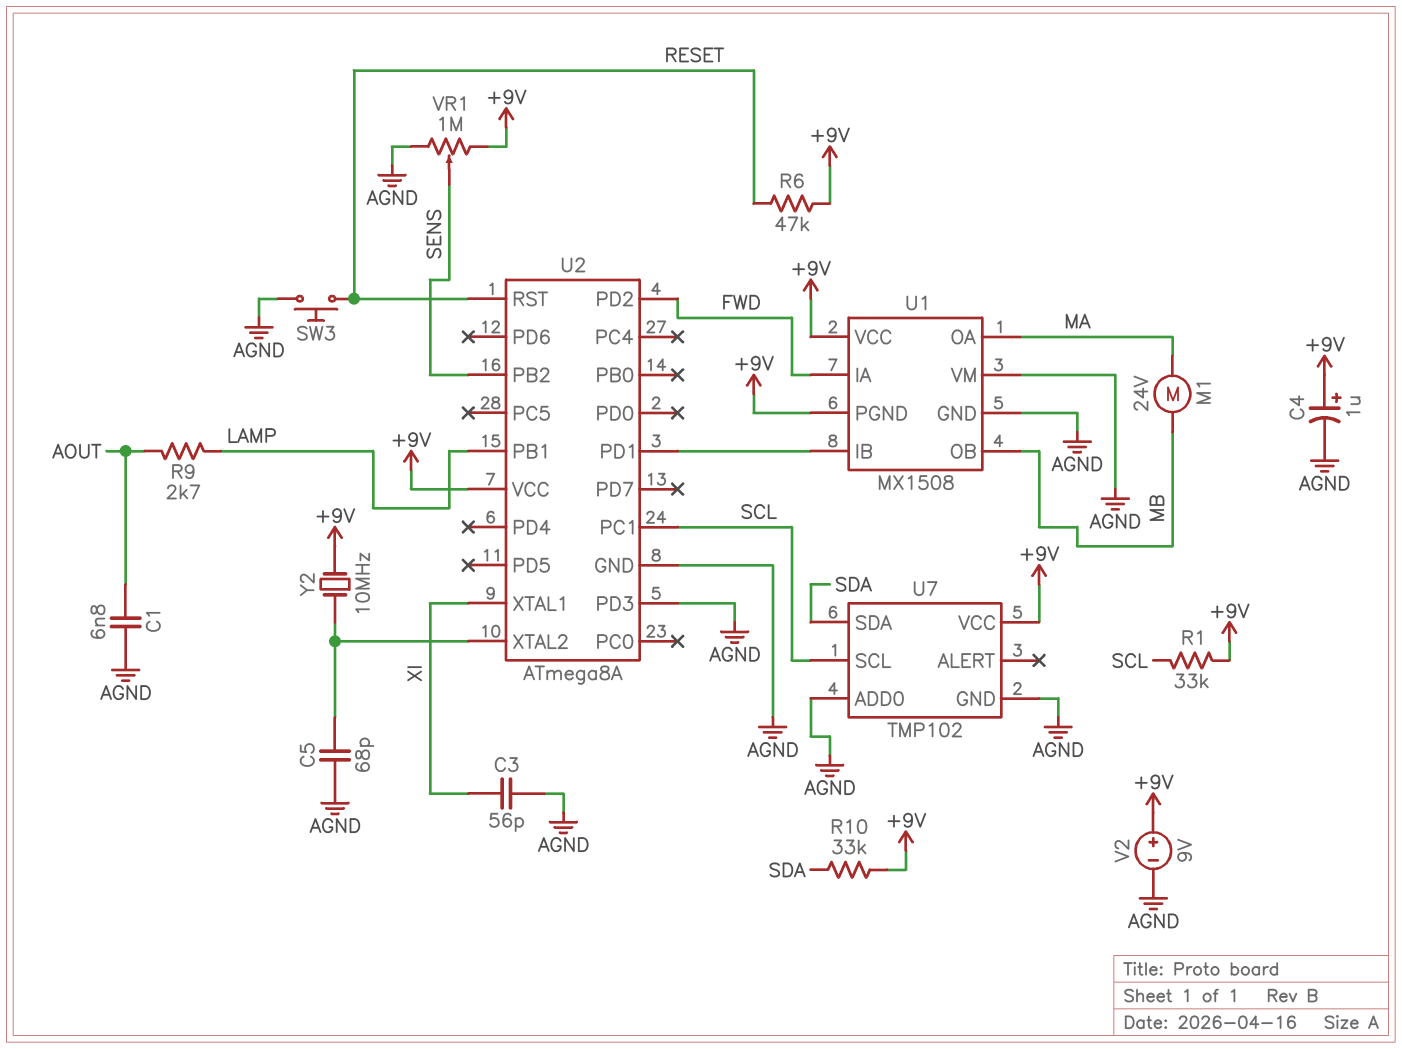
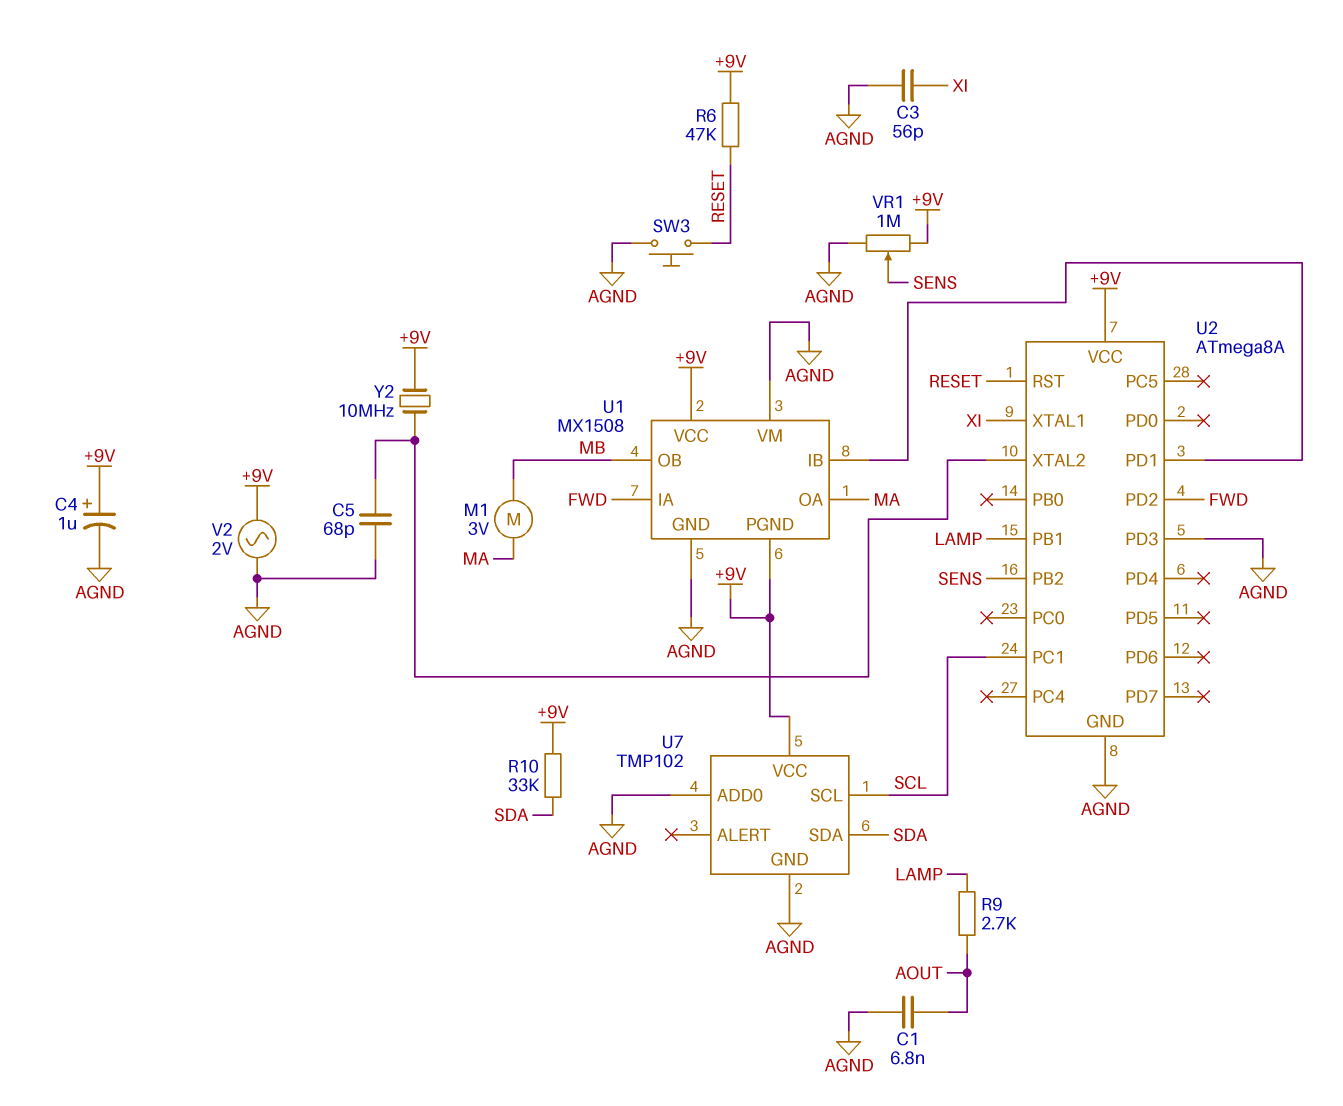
M1: motor 24V (MA, MB) -> motor 3V (MA, MB)
R1: 33k (+9V, SCL) -> none
V2: 9V (plus +9V, minus AGND) -> AC 2V (+9V, AGND)

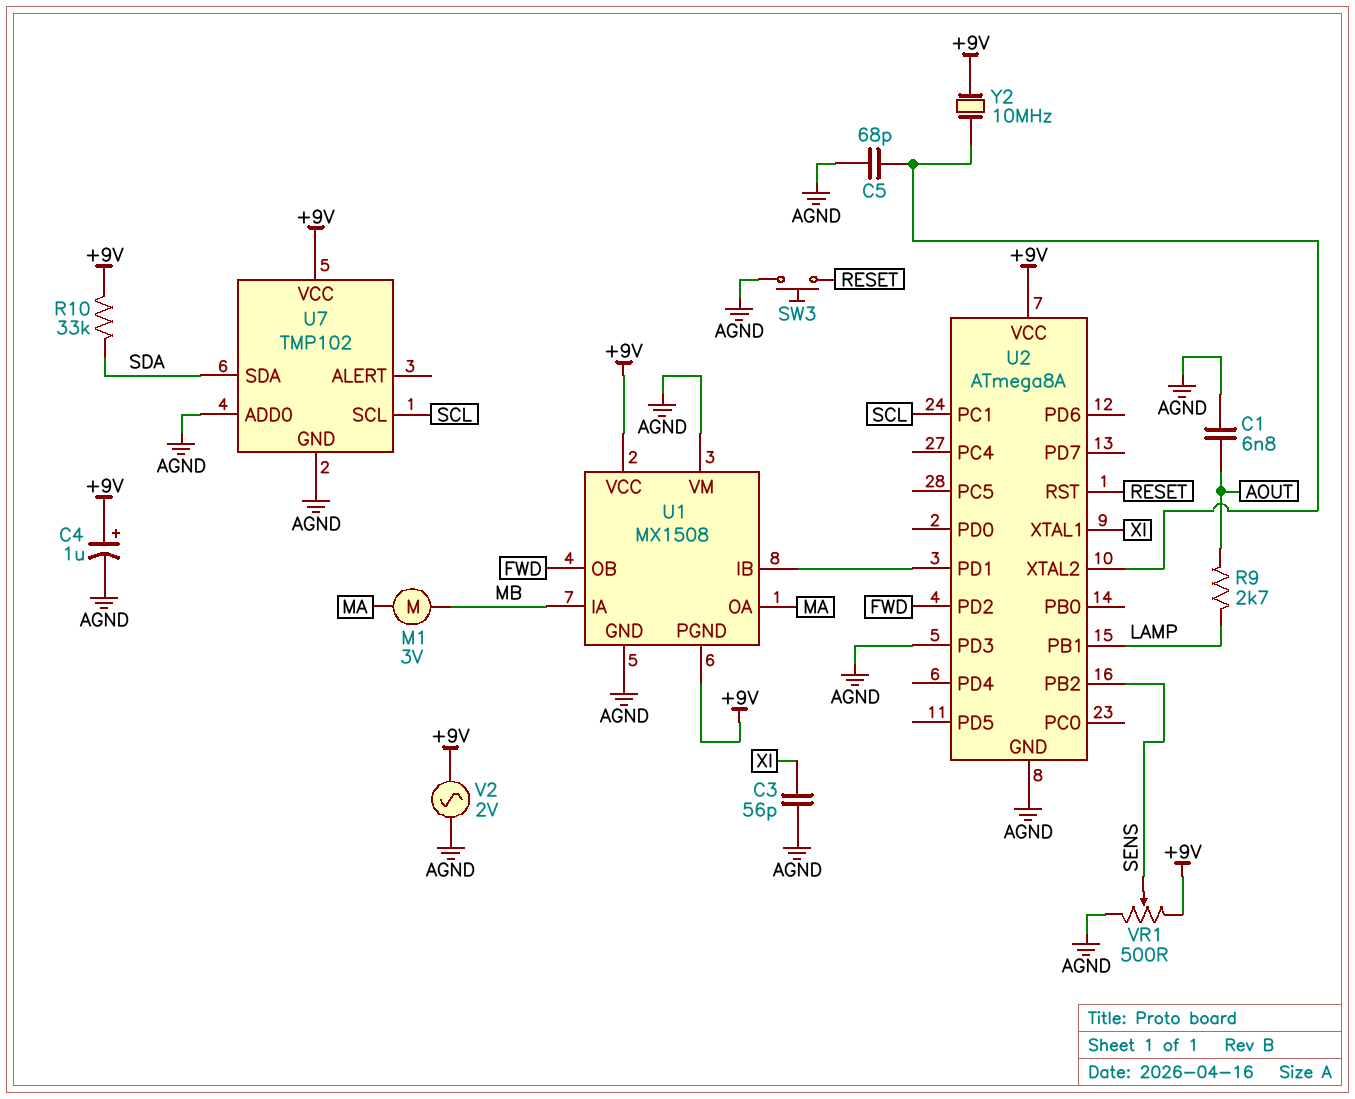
R6: 47k (+9V, RESET) -> none
U1 pin IA: FWD -> MB
U1 pin OB: MB -> FWD
VR1: 1M (+9V, AGND, wiper SENS) -> 500 (+9V, AGND, wiper SENS)

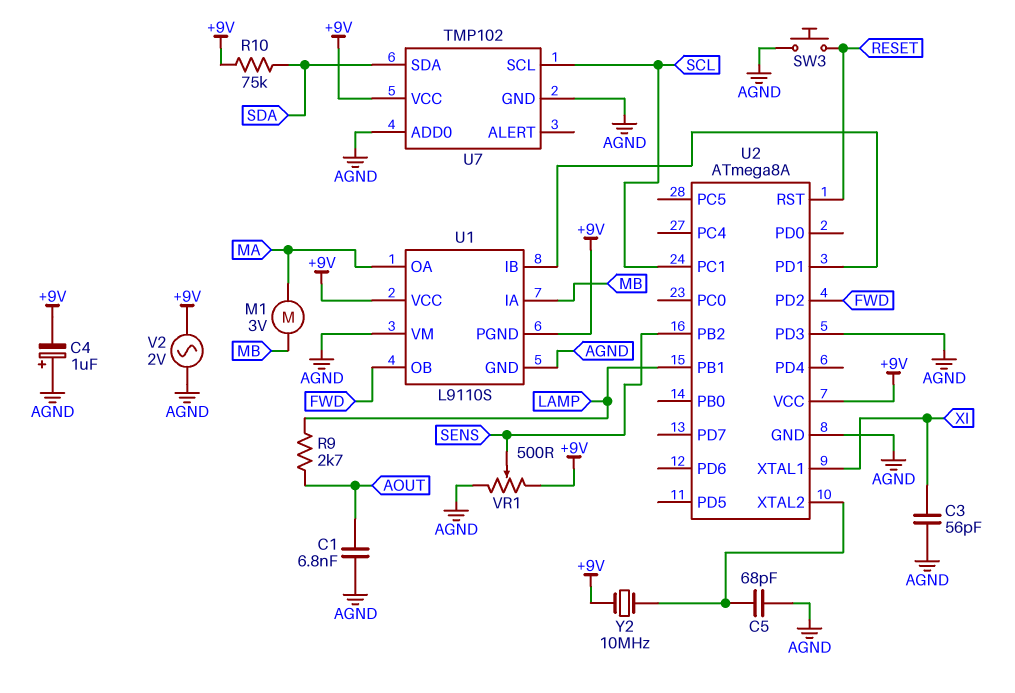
C4: 1uF (plus +9V, minus AGND) -> 1uF (plus AGND, minus +9V)
R10: 33k (+9V, SDA) -> 75k (+9V, SDA)
U1: MX1508 -> L9110S

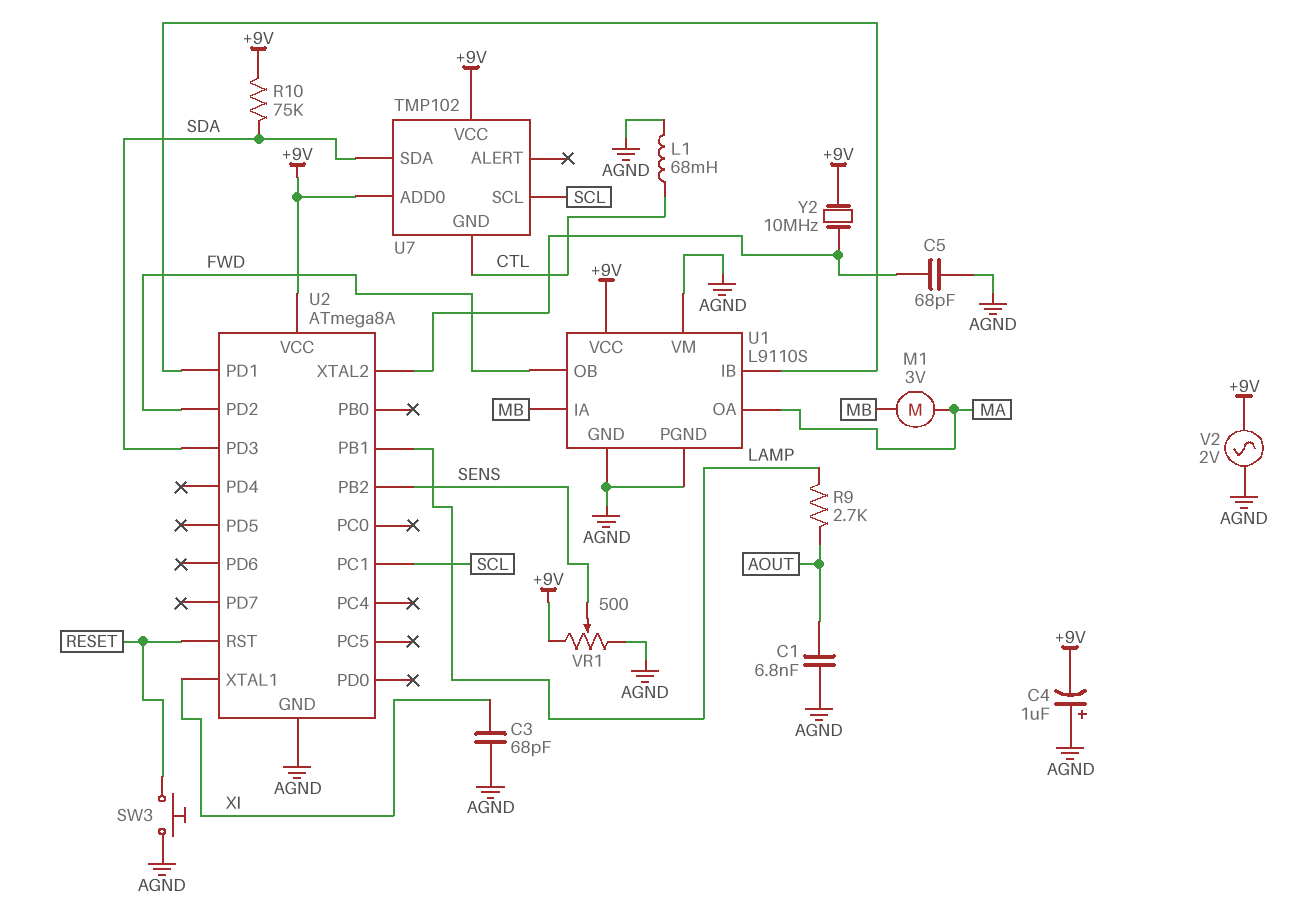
C3: 56pF (AGND, XI) -> 68pF (AGND, XI)
L1: none -> 68mH (AGND, CTL)
U1 pin PGND: +9V -> AGND
U2 pin PD3: AGND -> SDA
U7 pin ADD0: AGND -> +9V
U7 pin GND: AGND -> CTL

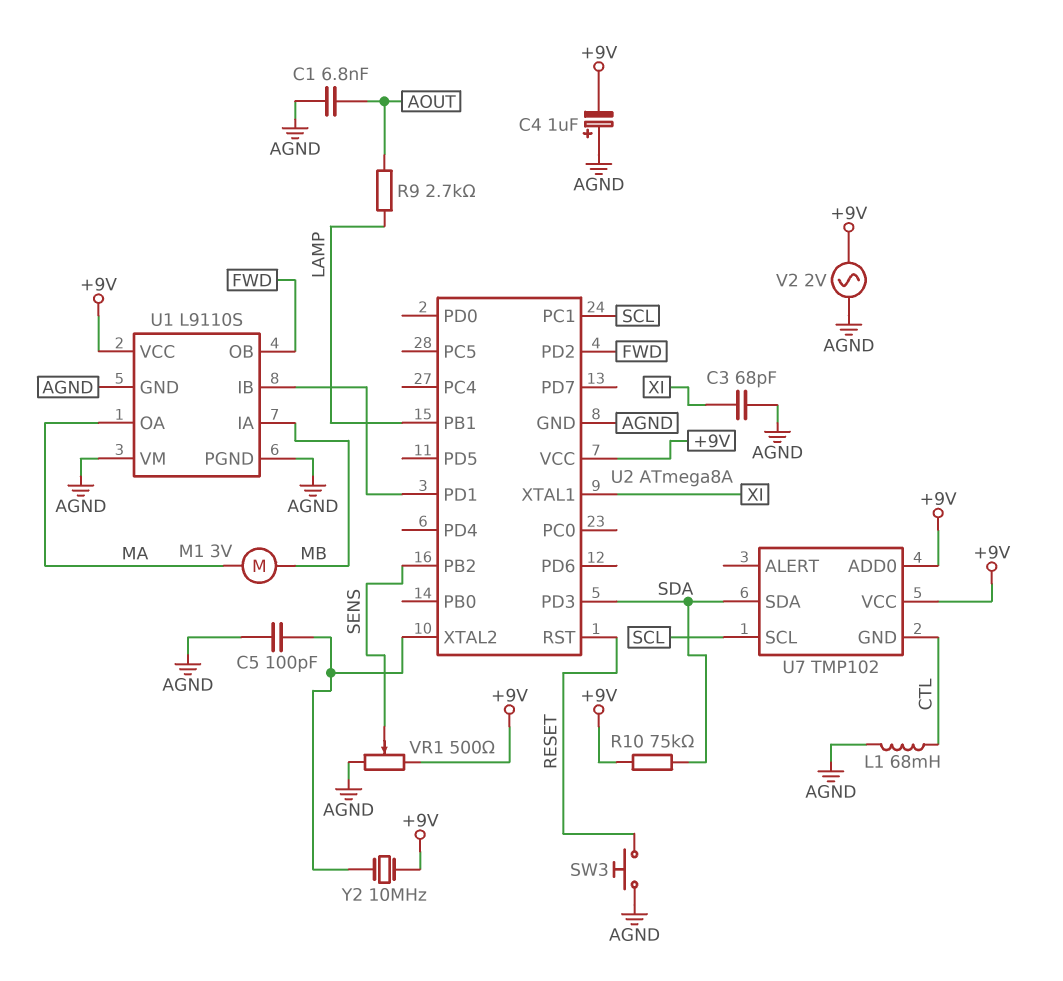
C5: 68pF (AGND, U2/XTAL2) -> 100pF (AGND, U2/XTAL2)

